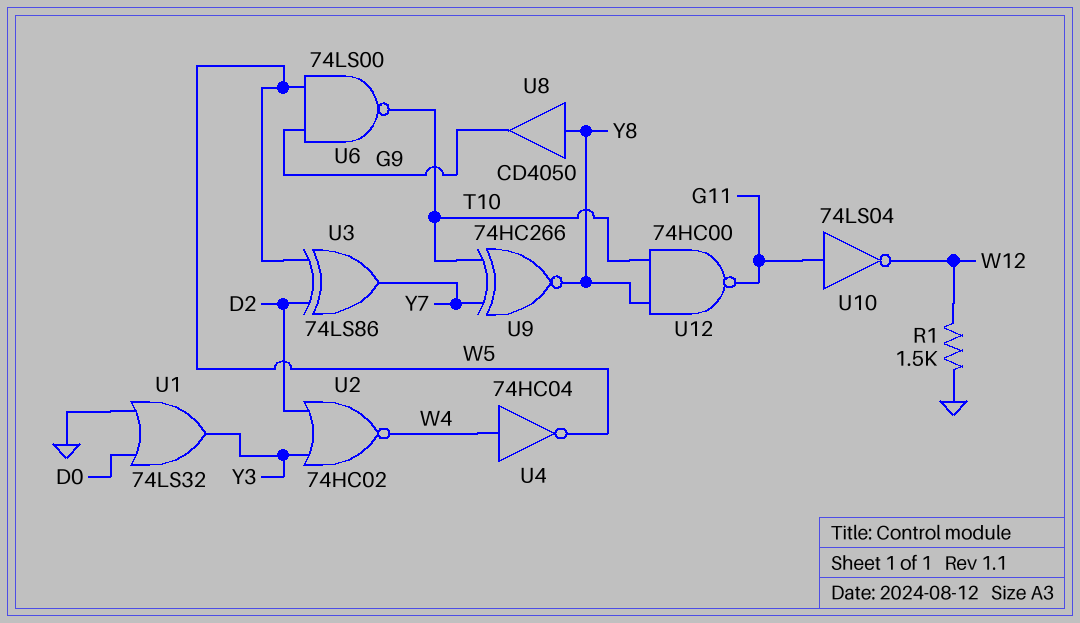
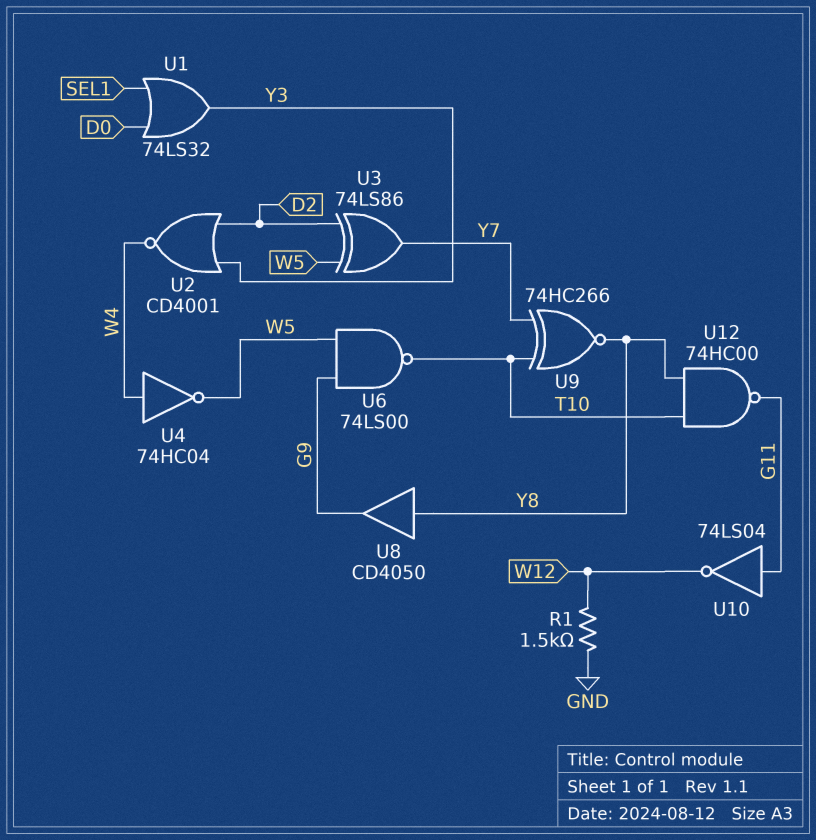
U1: OR 74LS32 (in D0, in GND, out Y3) -> OR 74LS32 (in D0, in SEL1, out Y3)
U2: NOR 74HC02 (in D2, in Y3, out W4) -> NOR CD4001 (in D2, in Y3, out W4)

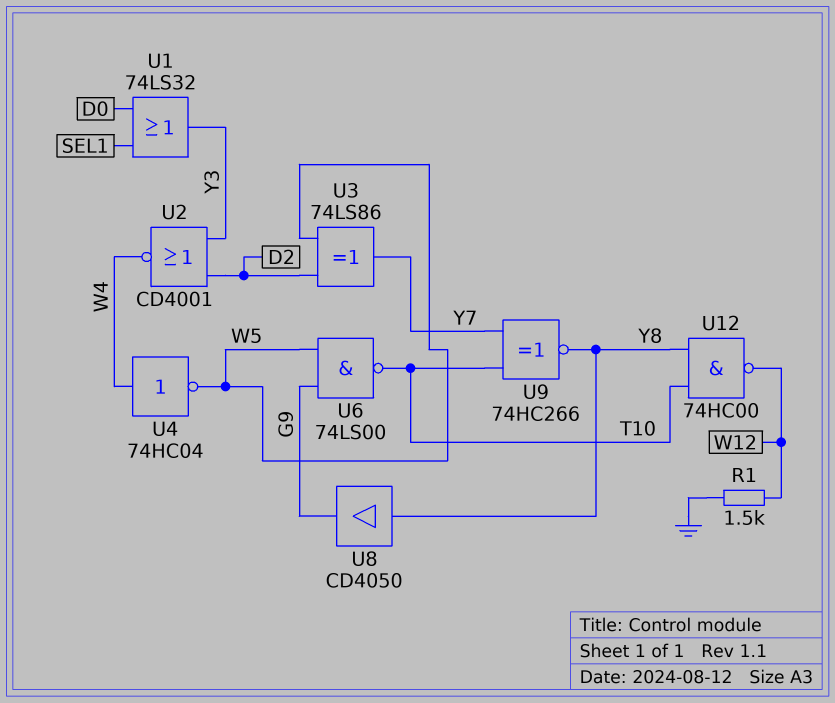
U10: NOT 74LS04 (in G11, out W12) -> none
U12: NAND 74HC00 (in T10, in Y8, out G11) -> NAND 74HC00 (in T10, in Y8, out W12)

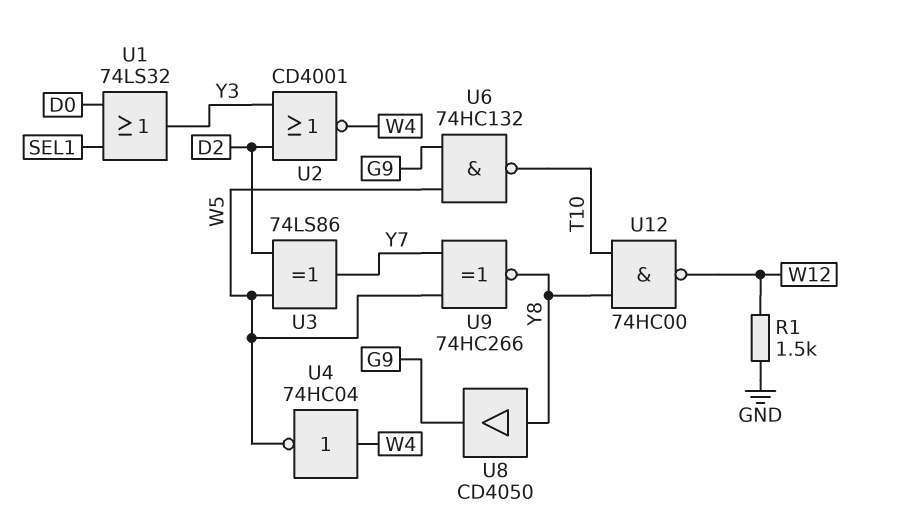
U6: NAND 74LS00 (in G9, in W5, out T10) -> NAND 74HC132 (in G9, in W5, out T10)
U9: XNOR 74HC266 (in T10, in Y7, out Y8) -> XNOR 74HC266 (in W5, in Y7, out Y8)

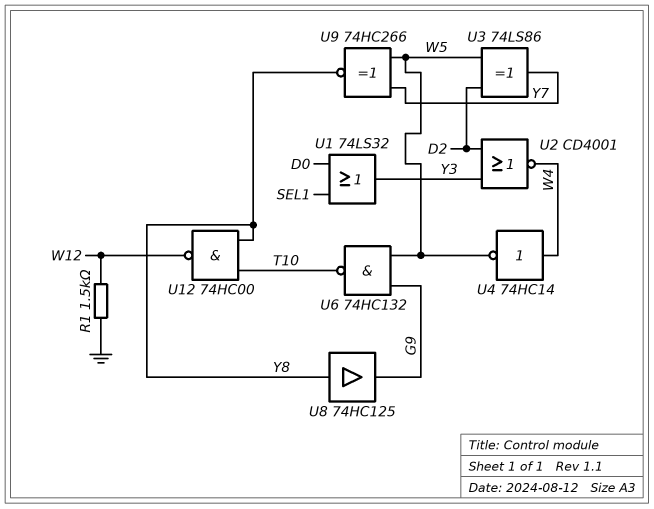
U4: NOT 74HC04 (in W4, out W5) -> NOT 74HC14 (in W4, out W5)
U8: buffer CD4050 (in Y8, out G9) -> buffer 74HC125 (in Y8, out G9)

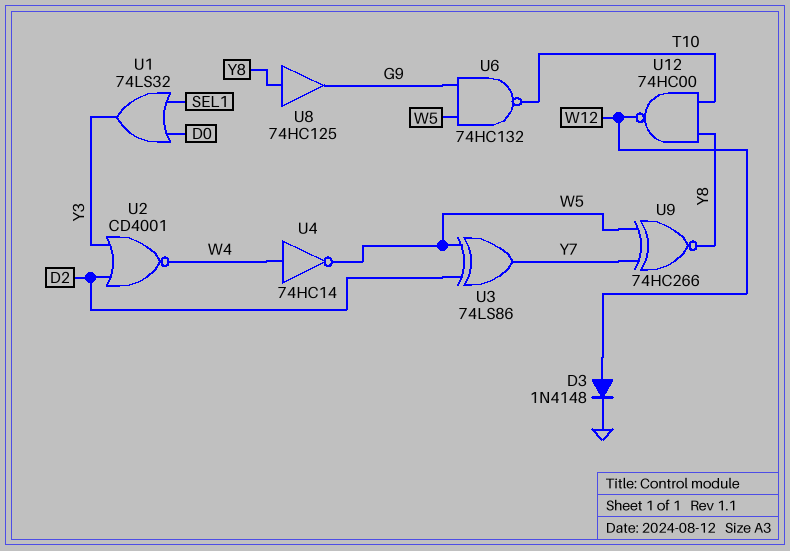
D3: none -> diode 1N4148 (A W12, K GND)
R1: 1.5k (GND, W12) -> none

